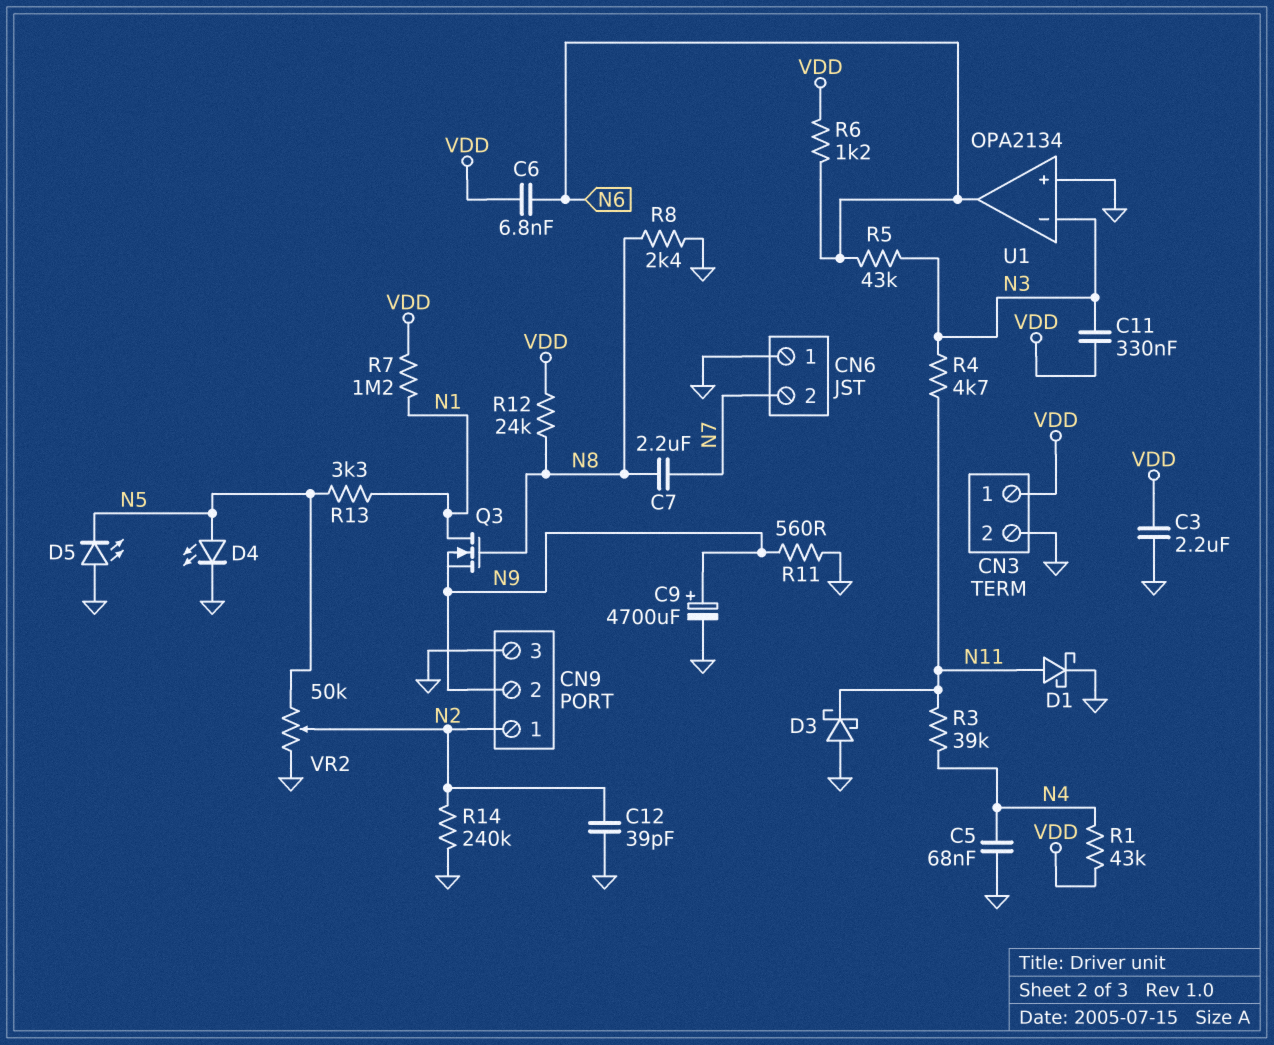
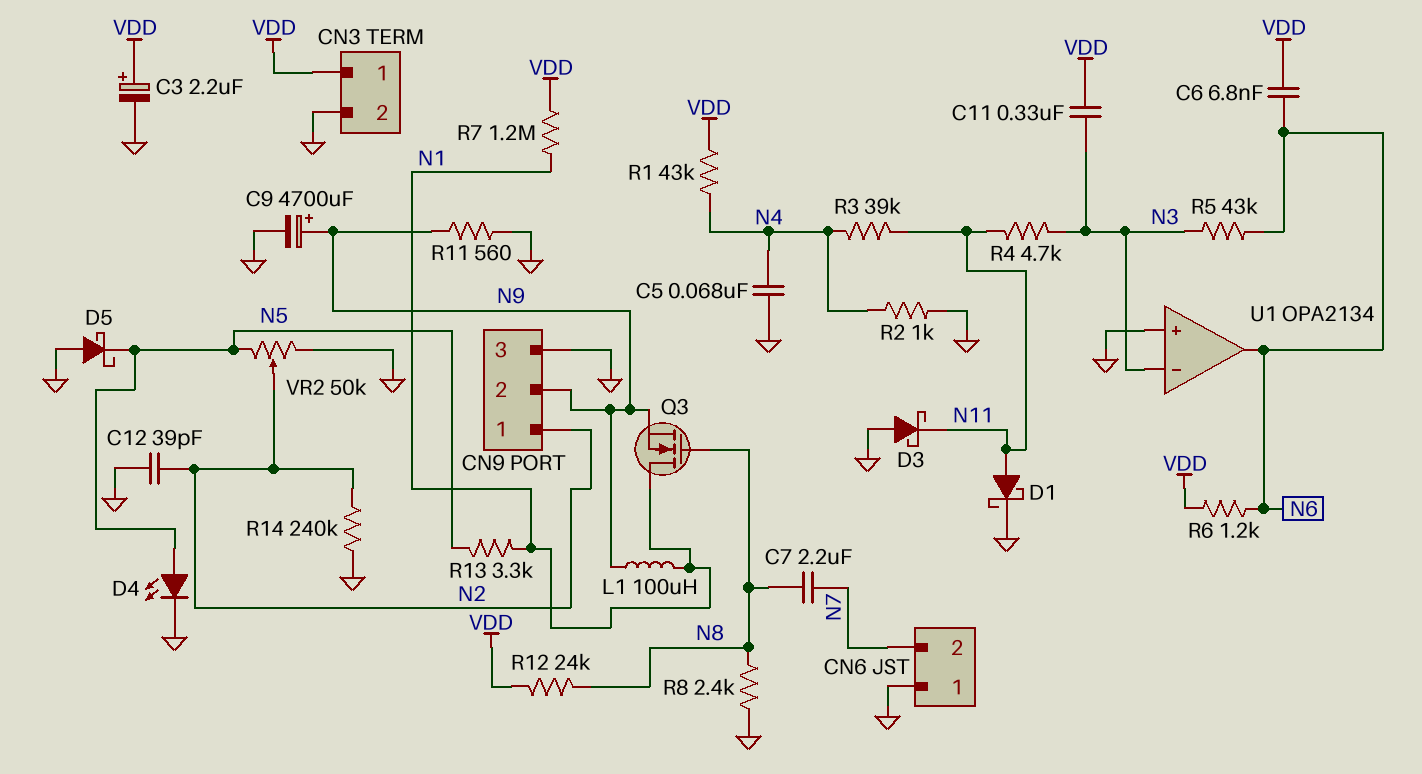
C3: 2.2uF (GND, VDD) -> 2.2uF (plus VDD, minus GND)
D5: LED (A GND, K N5) -> schottky (A GND, K N5)
L1: none -> 100uH (N1, N9)
R2: none -> 1k (GND, N4)

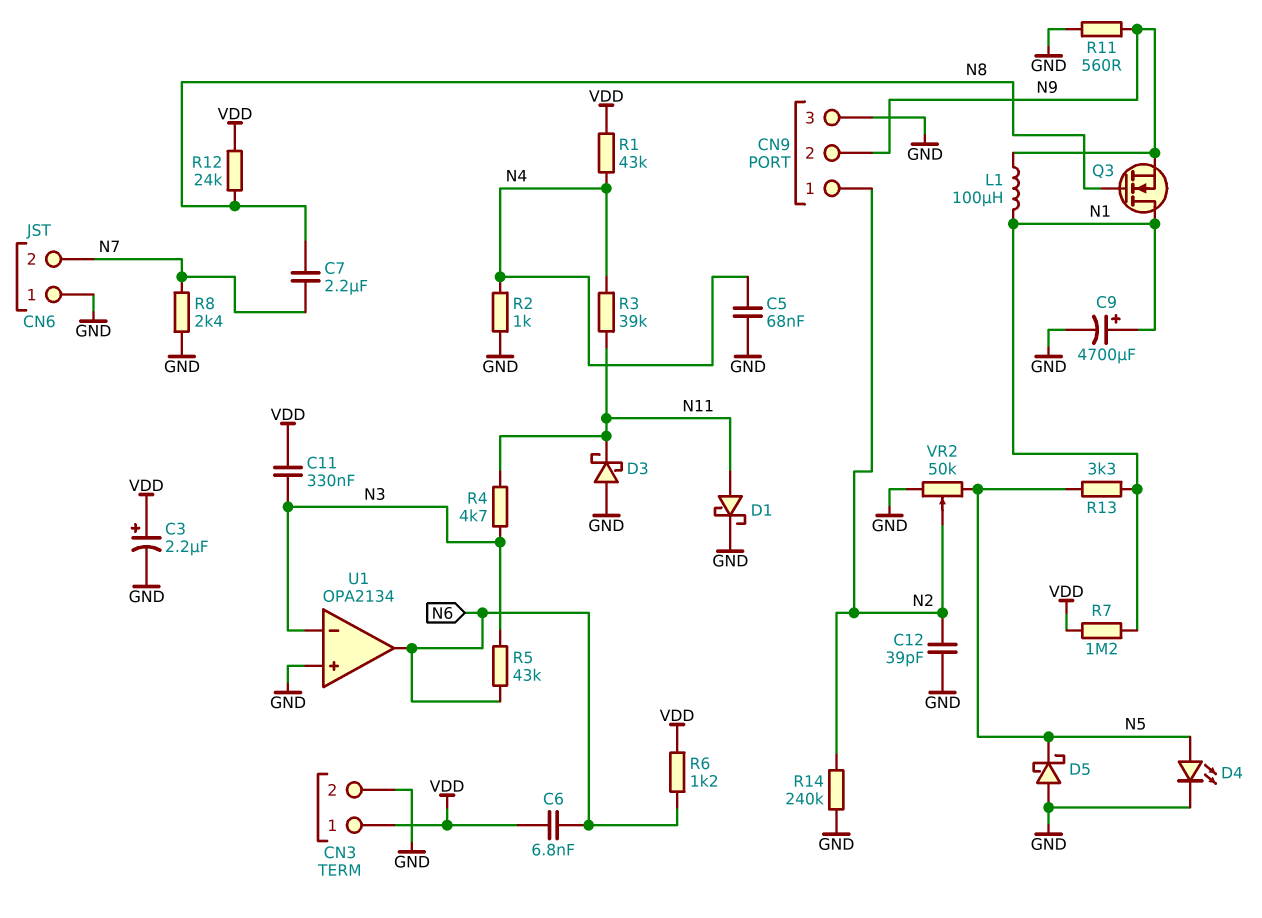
C9: 4700uF (plus N9, minus GND) -> 4700uF (plus N1, minus GND)
R8: 2.4k (GND, N8) -> 2.4k (GND, N7)

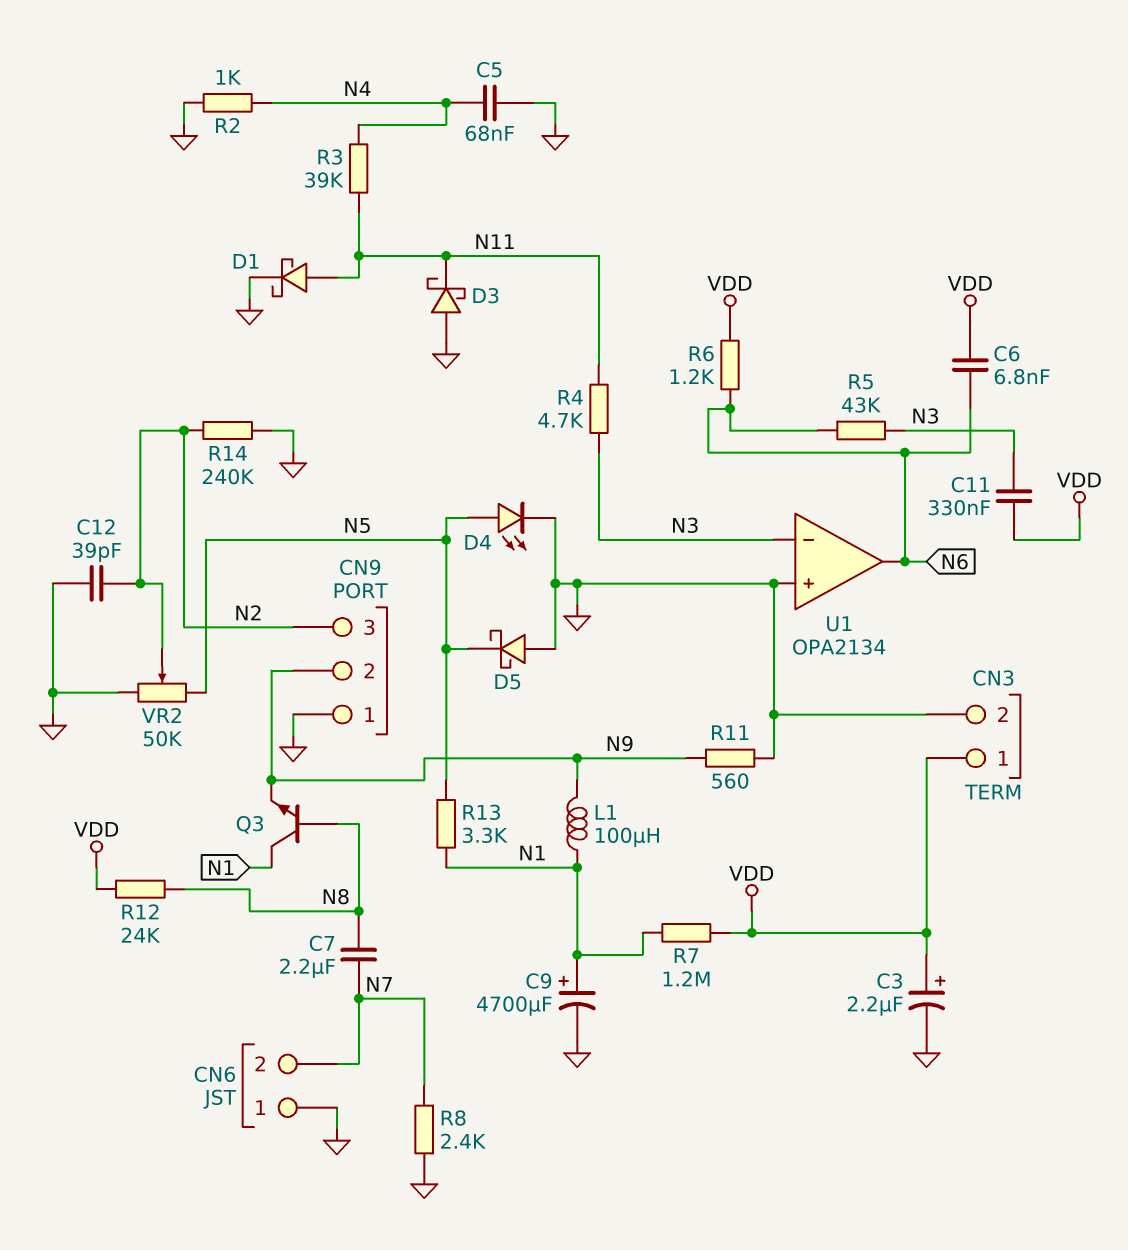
CN9 pin 1: N2 -> GND
CN9 pin 3: GND -> N2
Q3: NMOS (G N8, D N1, S N9) -> NPN (B N8, C N1, E N9)
R1: 43k (N4, VDD) -> none

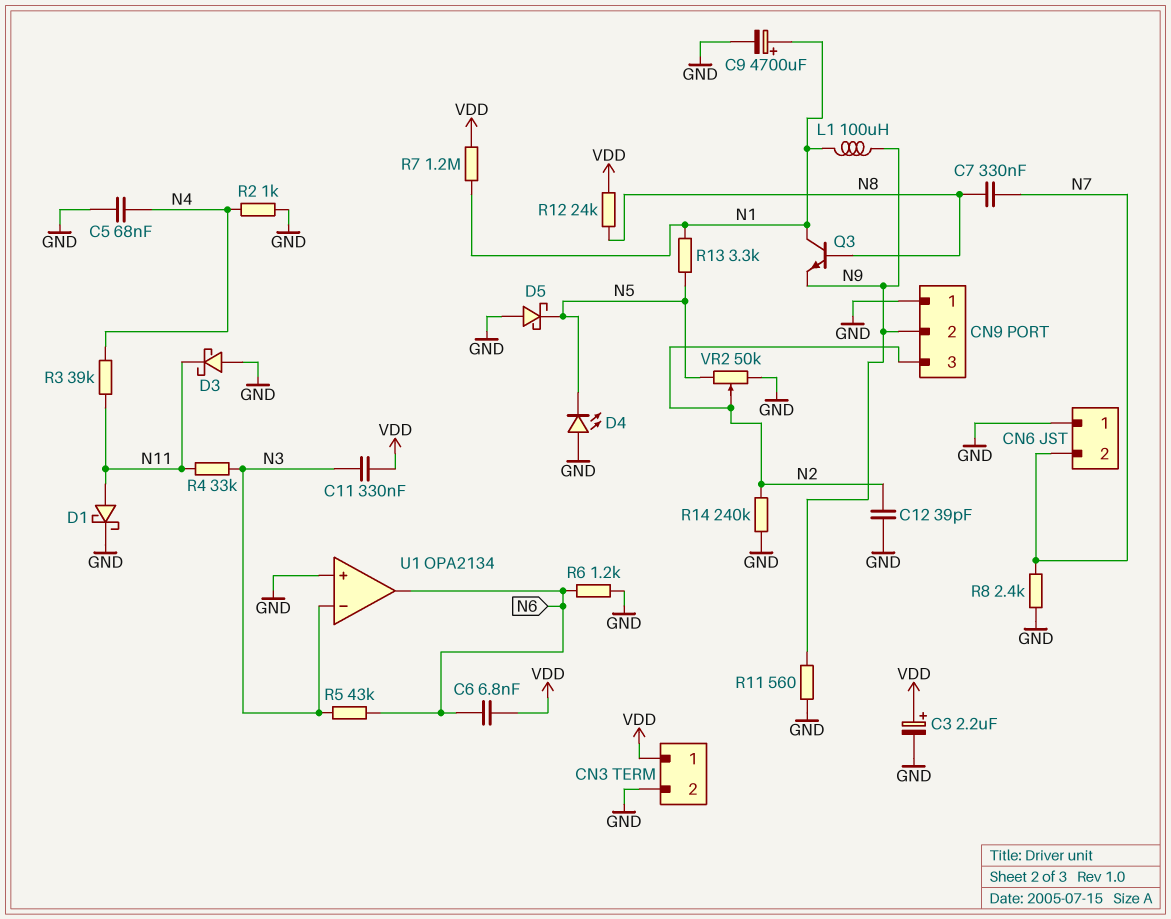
C7: 2.2uF (N7, N8) -> 330nF (N7, N8)
D4: LED (A N5, K GND) -> LED (A GND, K N5)
R4: 4.7k (N3, N11) -> 33k (N3, N11)
R6: 1.2k (N6, VDD) -> 1.2k (GND, N6)

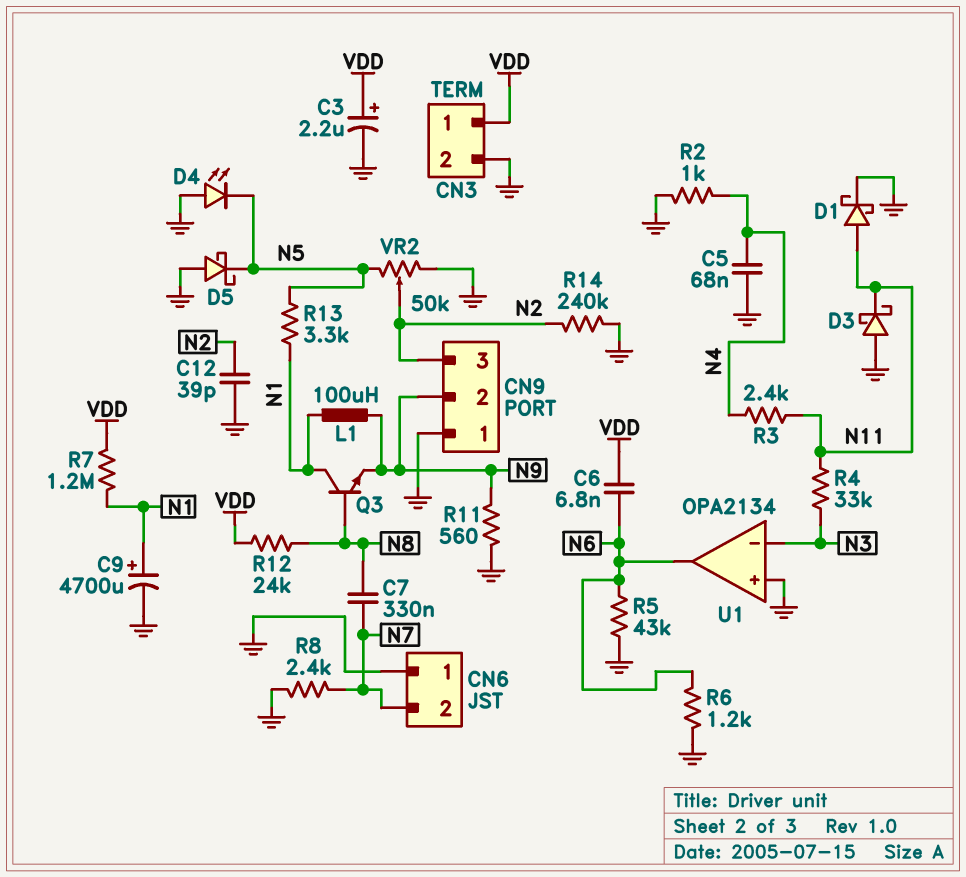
C11: 330nF (N3, VDD) -> none
R3: 39k (N4, N11) -> 2.4k (N4, N11)
R5: 43k (N3, N6) -> 43k (GND, N6)

